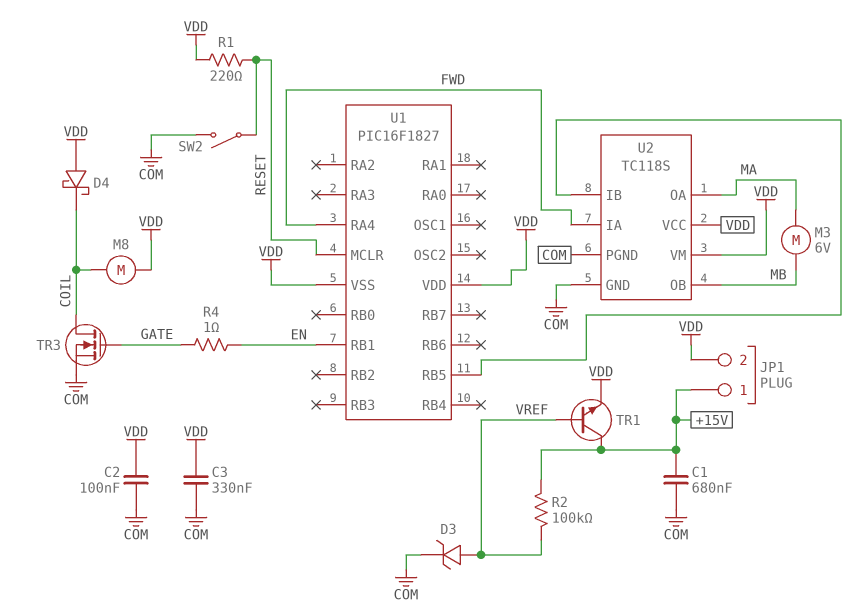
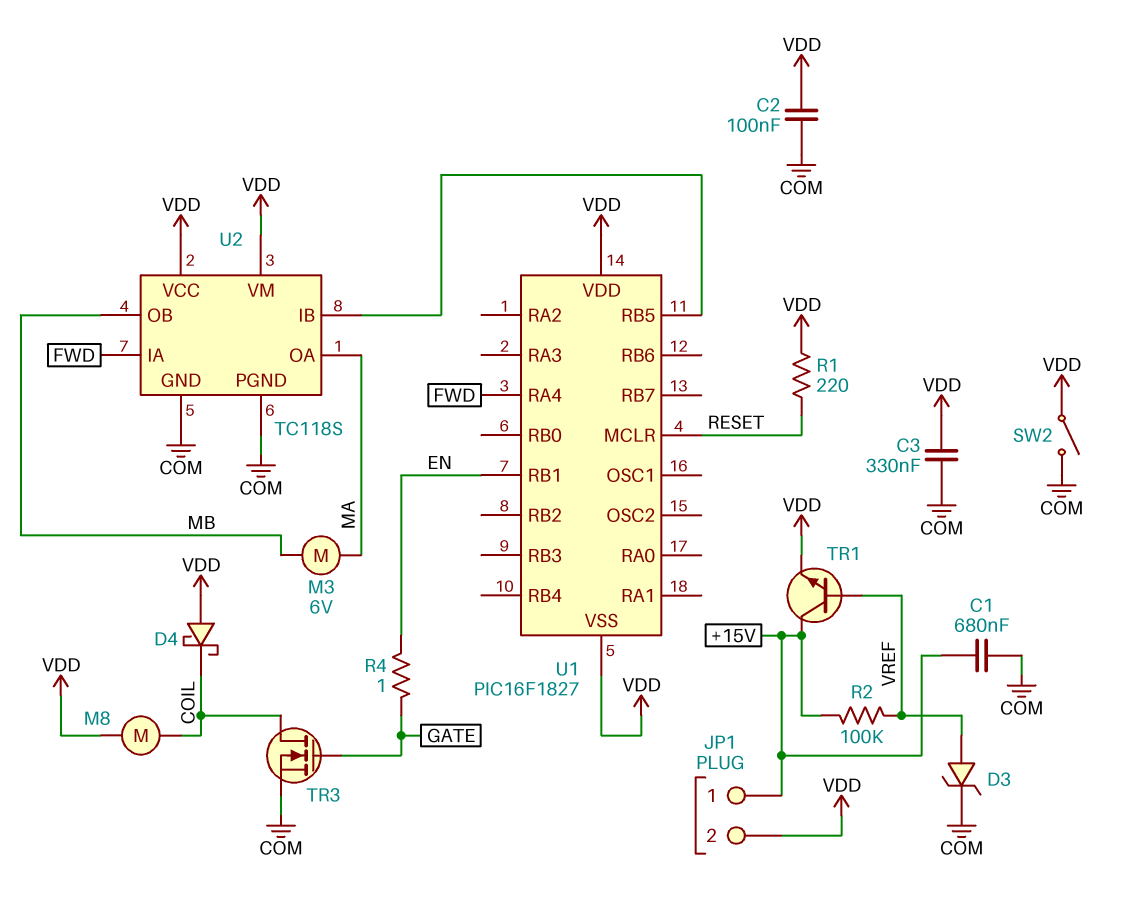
SW2: switch (COM, RESET) -> switch (COM, VDD)

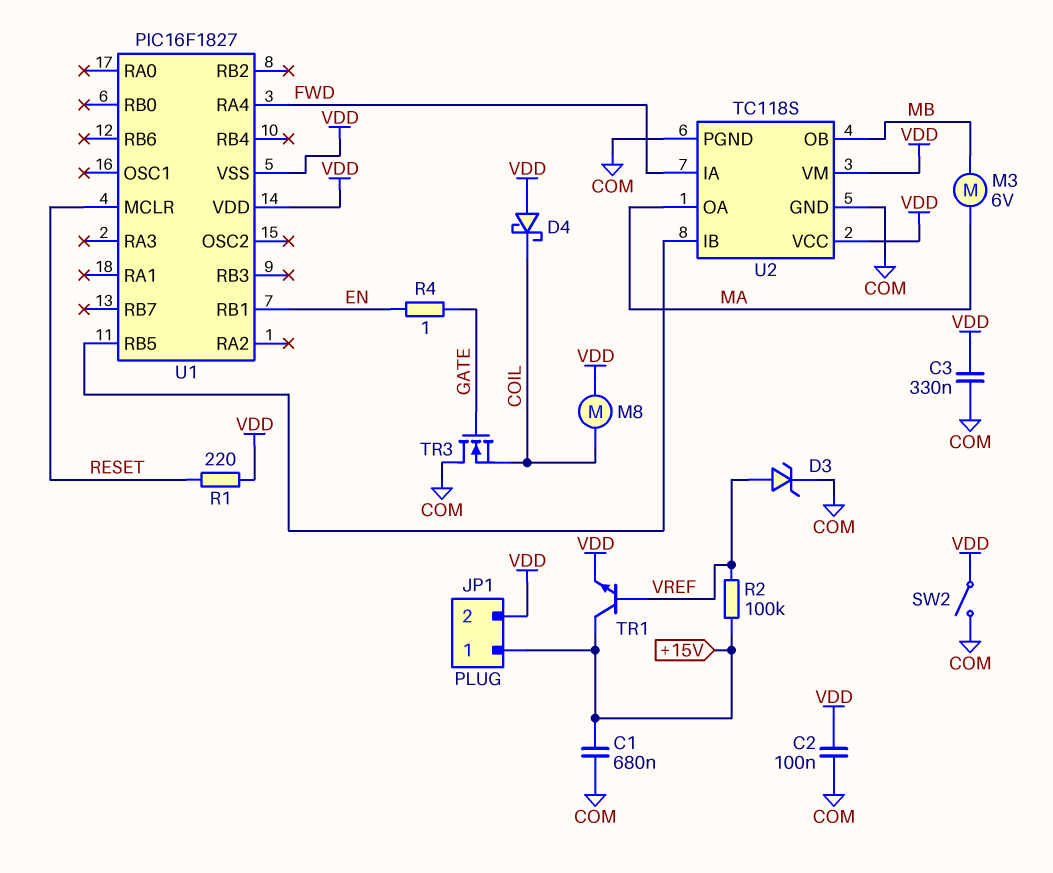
TR3: NMOS (G GATE, D COIL, S COM) -> NMOS (G GATE, D COM, S COIL)

